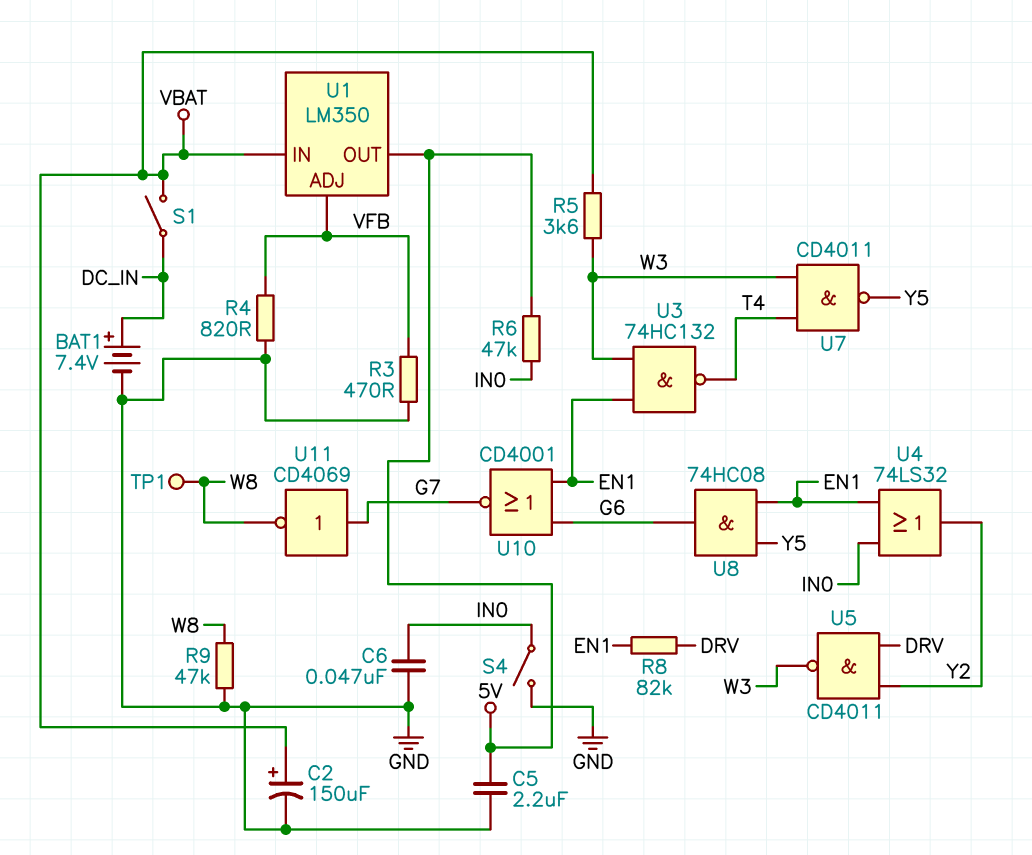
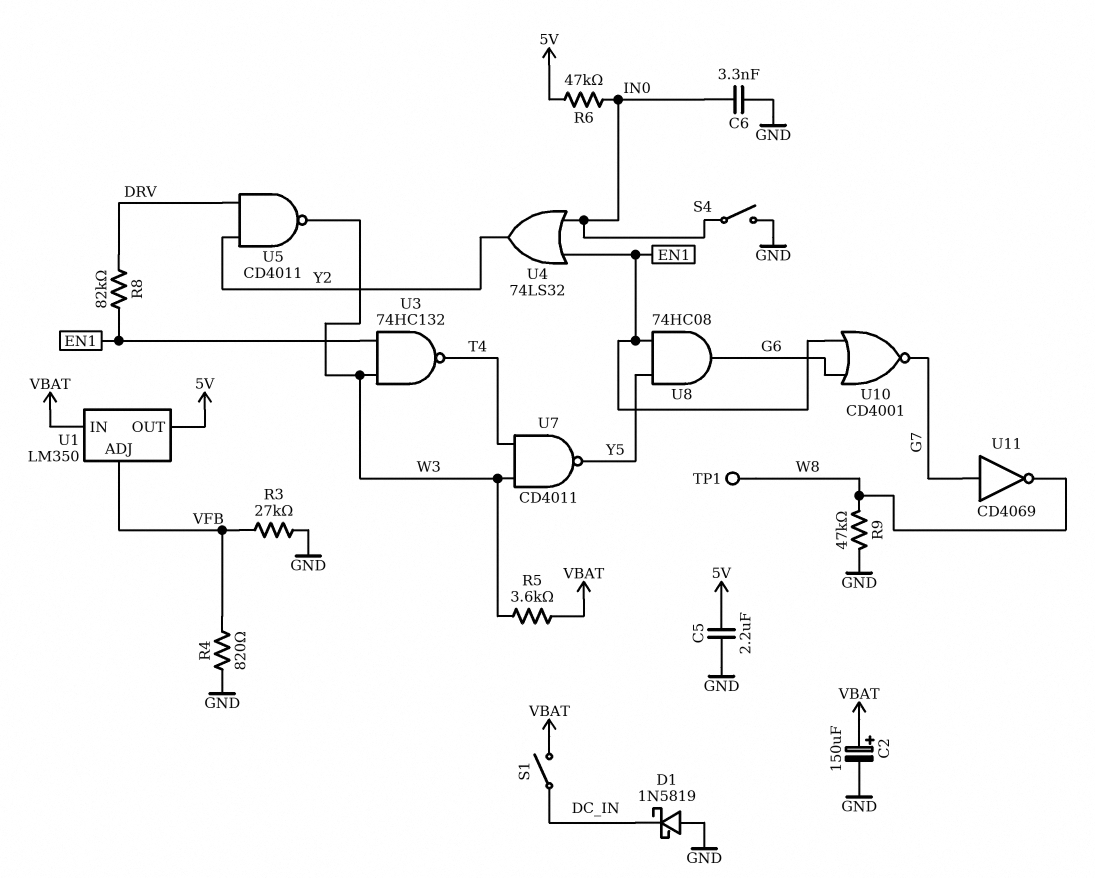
BAT1: 7.4V (plus DC_IN, minus GND) -> none
C6: 47nF (GND, IN0) -> 3.3nF (GND, IN0)
D1: none -> schottky 1N5819 (A GND, K DC_IN)
R3: 470 (GND, VFB) -> 27k (GND, VFB)

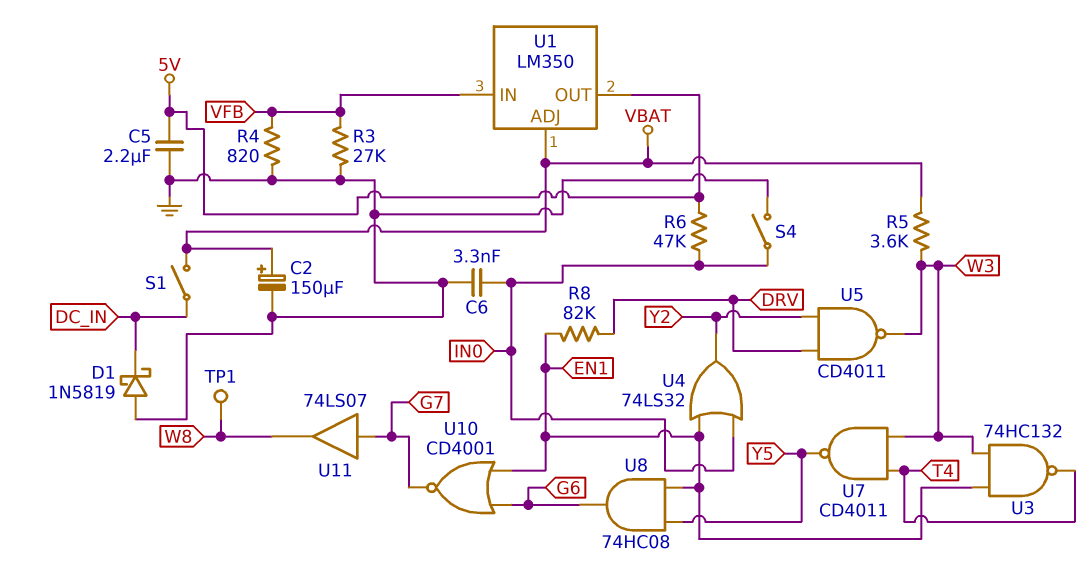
R9: 47k (GND, W8) -> none
U1 pin ADJ: VFB -> VBAT
U1 pin IN: VBAT -> VFB
U11: NOT CD4069 (in G7, out W8) -> buffer 74LS07 (in G7, out W8)

